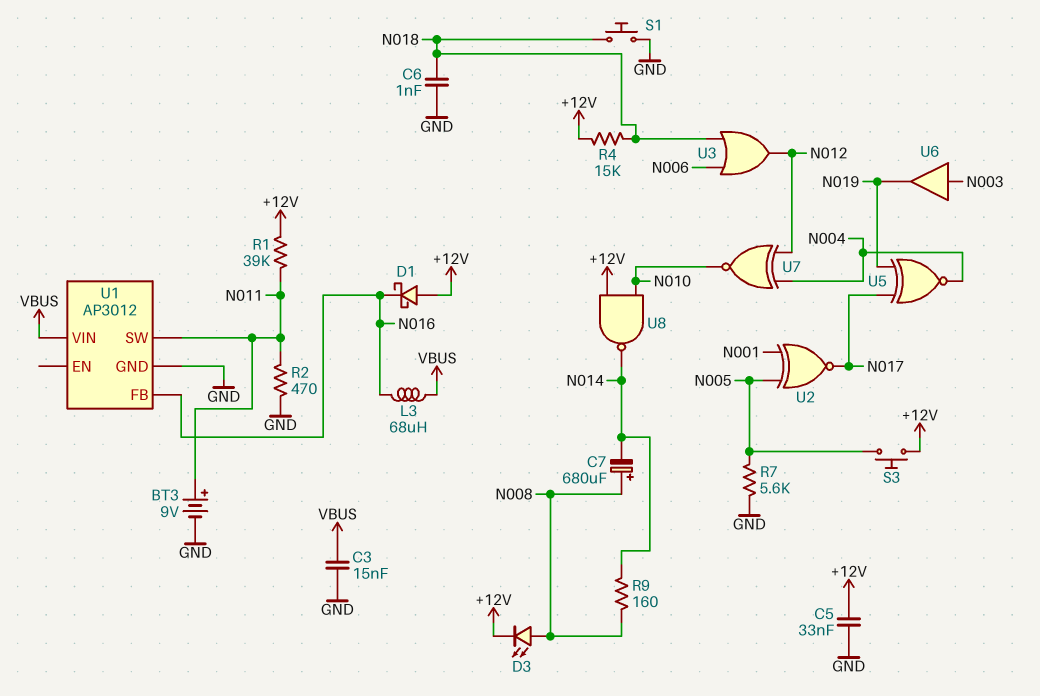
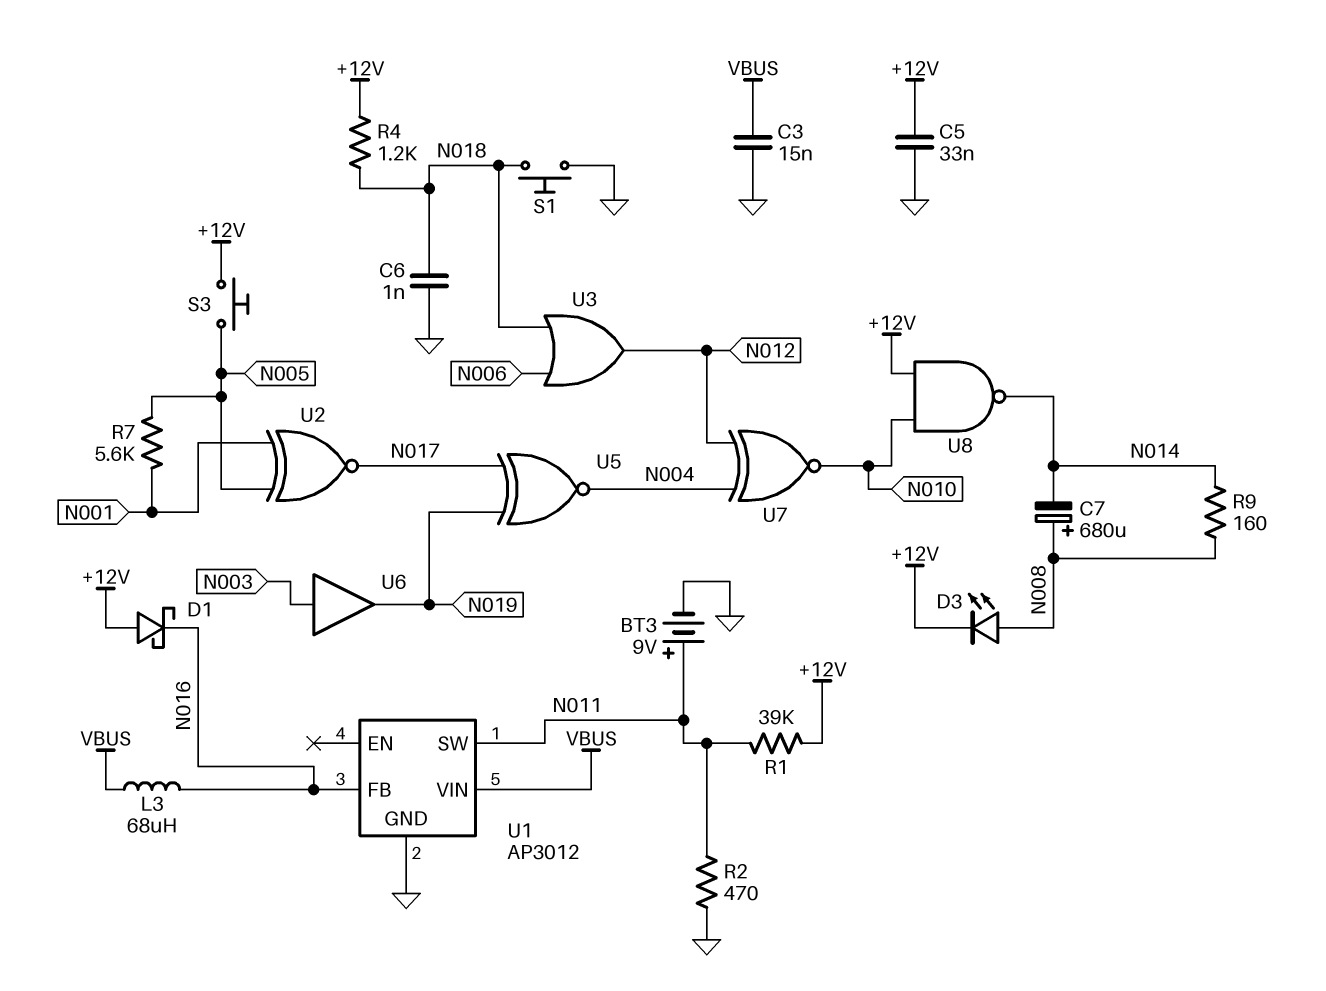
R4: 15k (+12V, N018) -> 1.2k (+12V, N018)
R7: 5.6k (GND, N005) -> 5.6k (N001, N005)

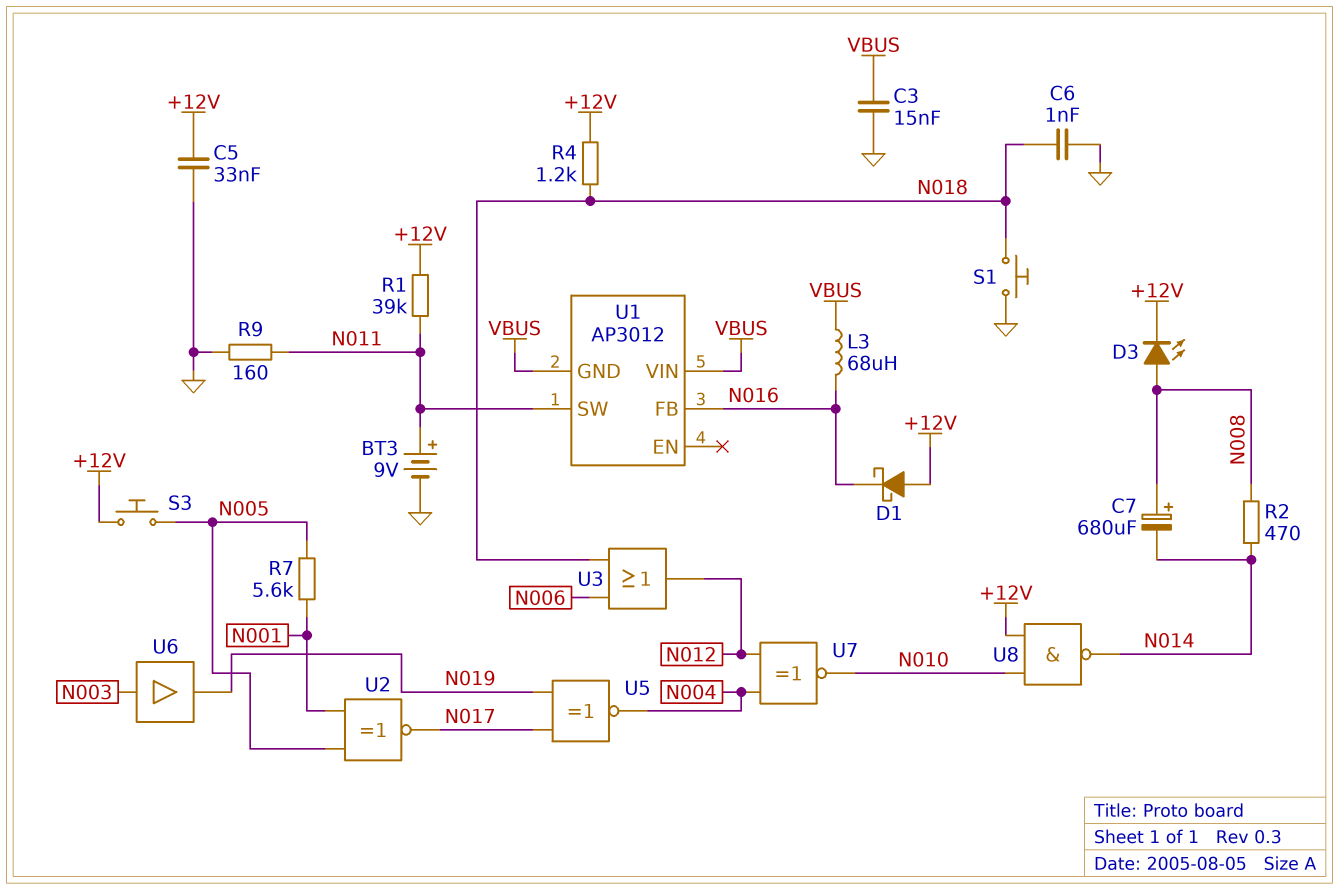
R2: 470 (GND, N011) -> 470 (N008, N014)
R9: 160 (N008, N014) -> 160 (GND, N011)
U1 pin GND: GND -> VBUS

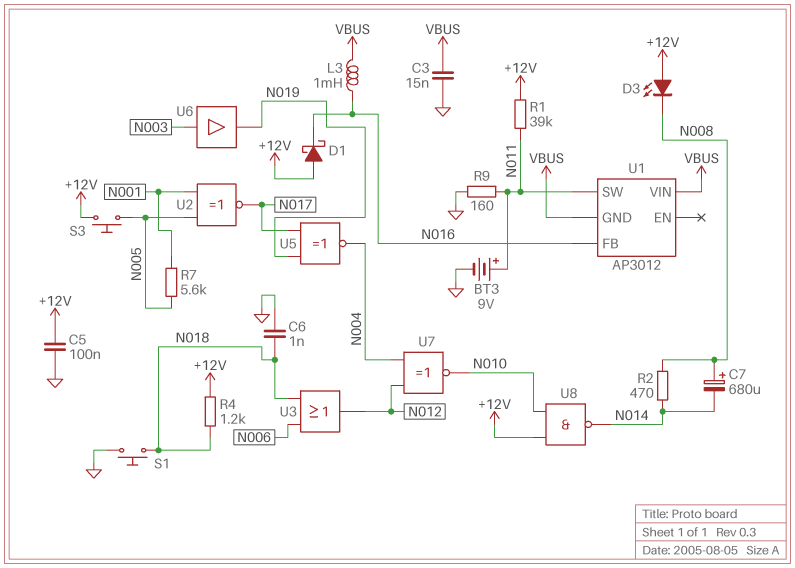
C5: 33nF (+12V, GND) -> 100nF (+12V, GND)
D3: LED (A N008, K +12V) -> LED (A +12V, K N008)
L3: 68uH (N016, VBUS) -> 1mH (N016, VBUS)

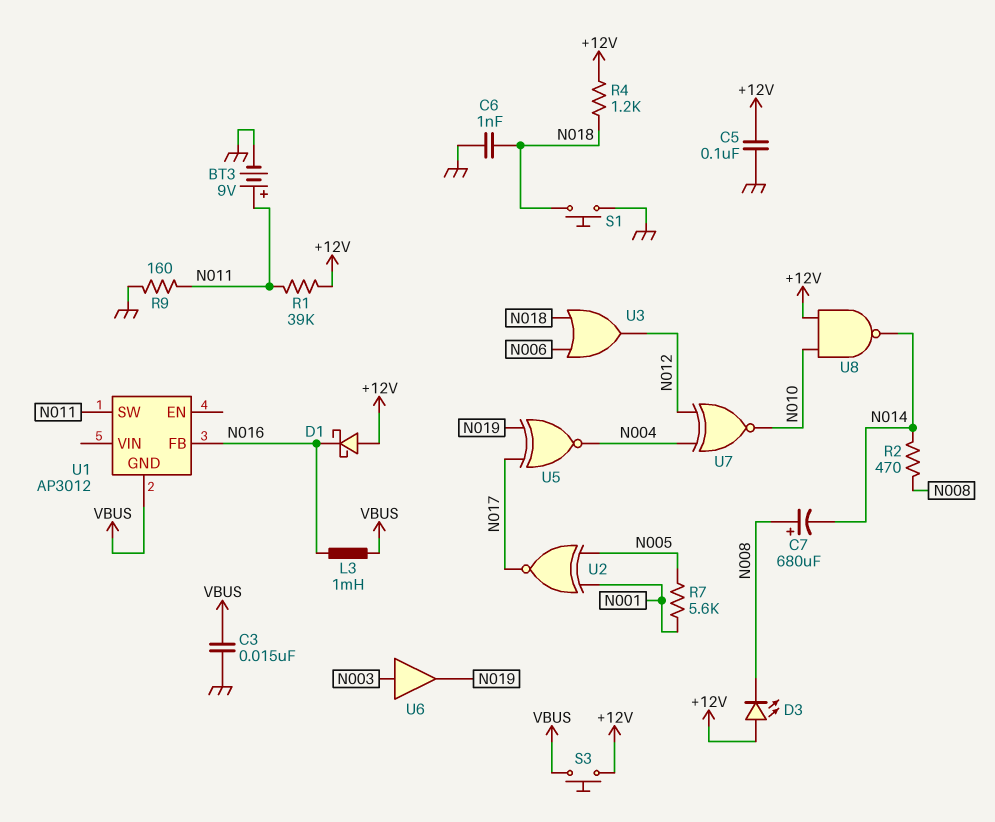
S3: button (+12V, N005) -> button (+12V, VBUS)
U1 pin VIN: VBUS -> none

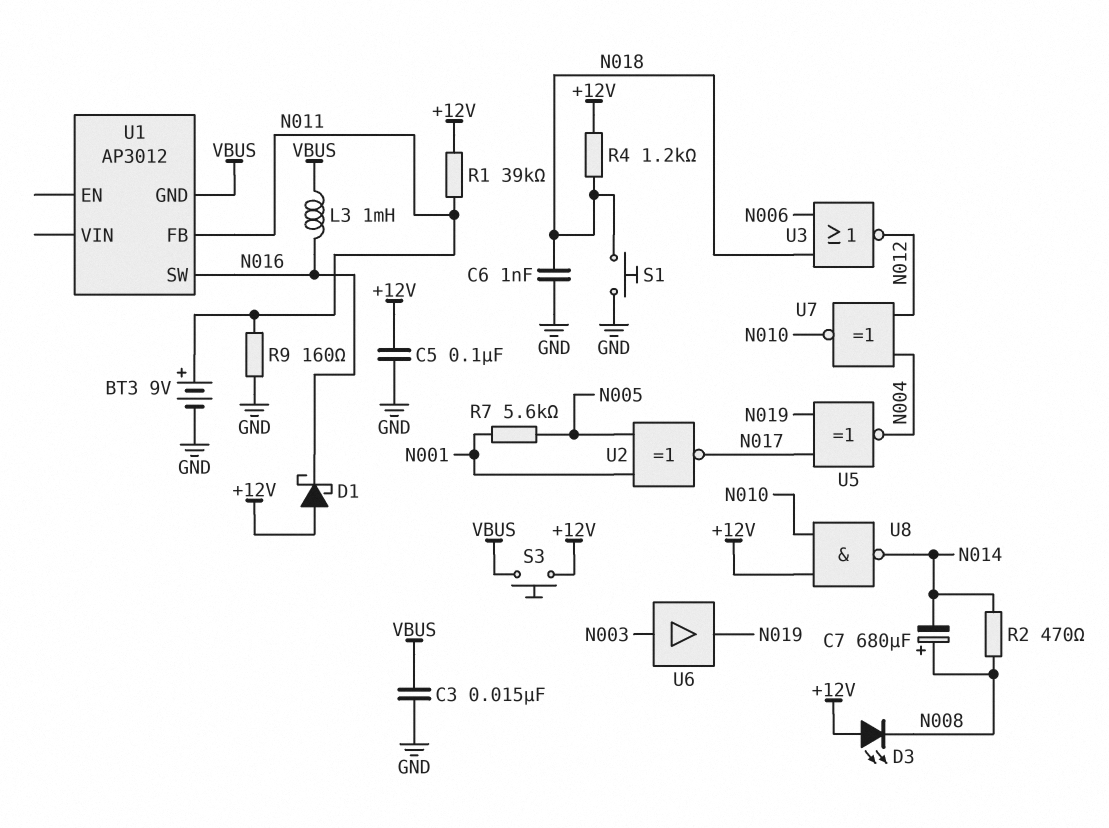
U1 pin FB: N016 -> N011
U1 pin SW: N011 -> N016
U3: OR (in N006, in N018, out N012) -> NOR (in N006, in N018, out N012)

